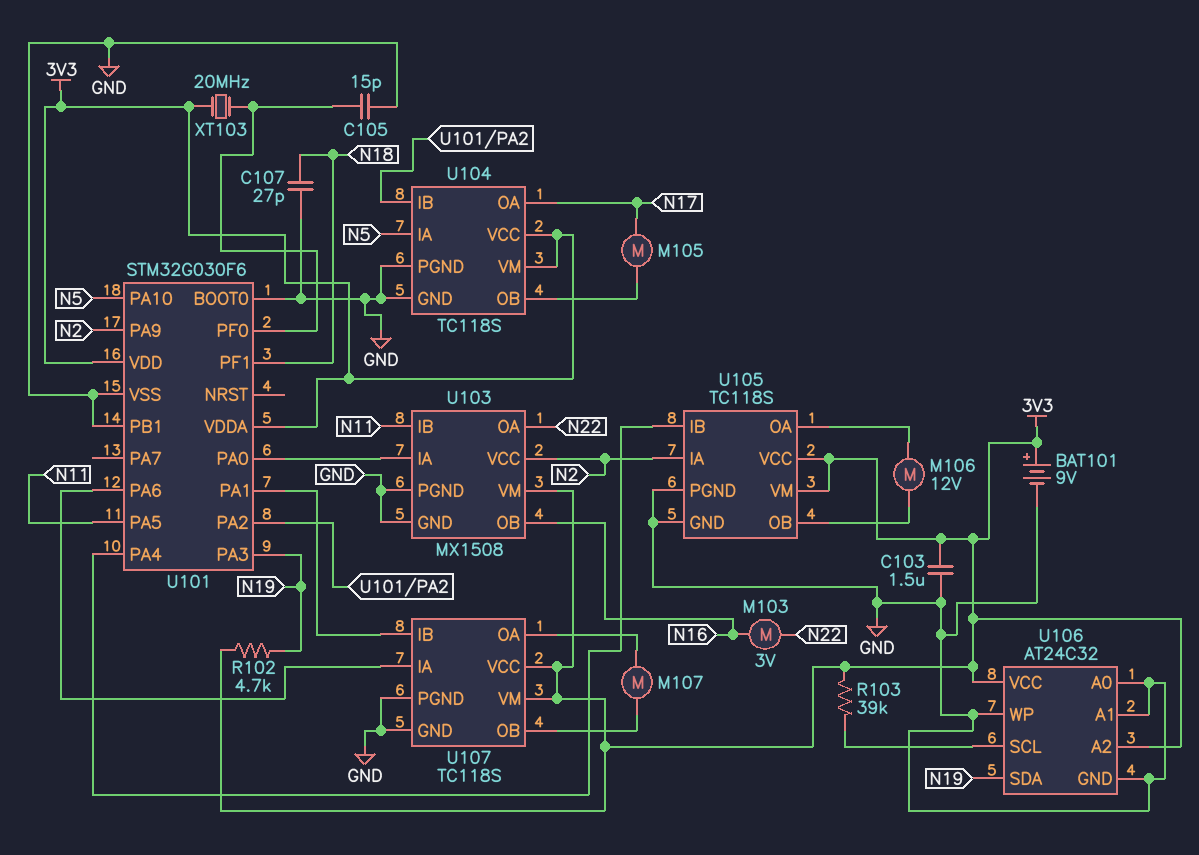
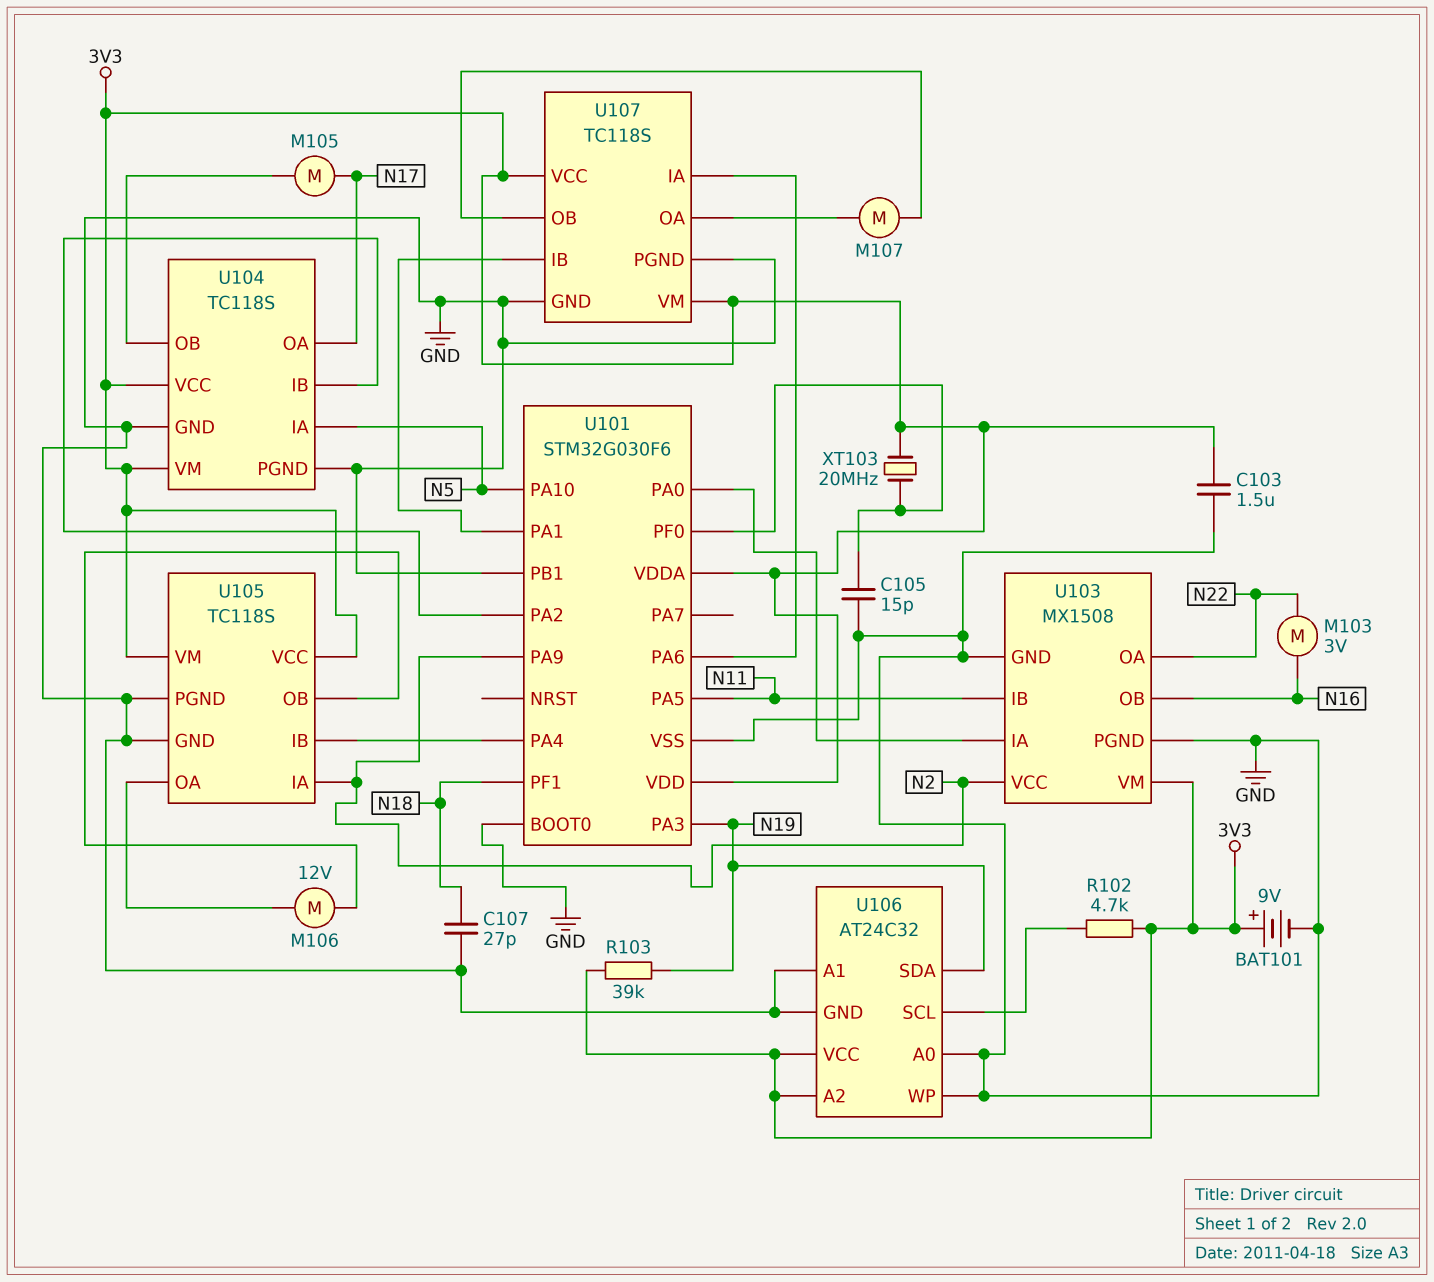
R102: 4.7k (3V3, N19) -> 4.7k (3V3, U106/SCL)
R103: 39k (3V3, U106/SCL) -> 39k (3V3, N19)

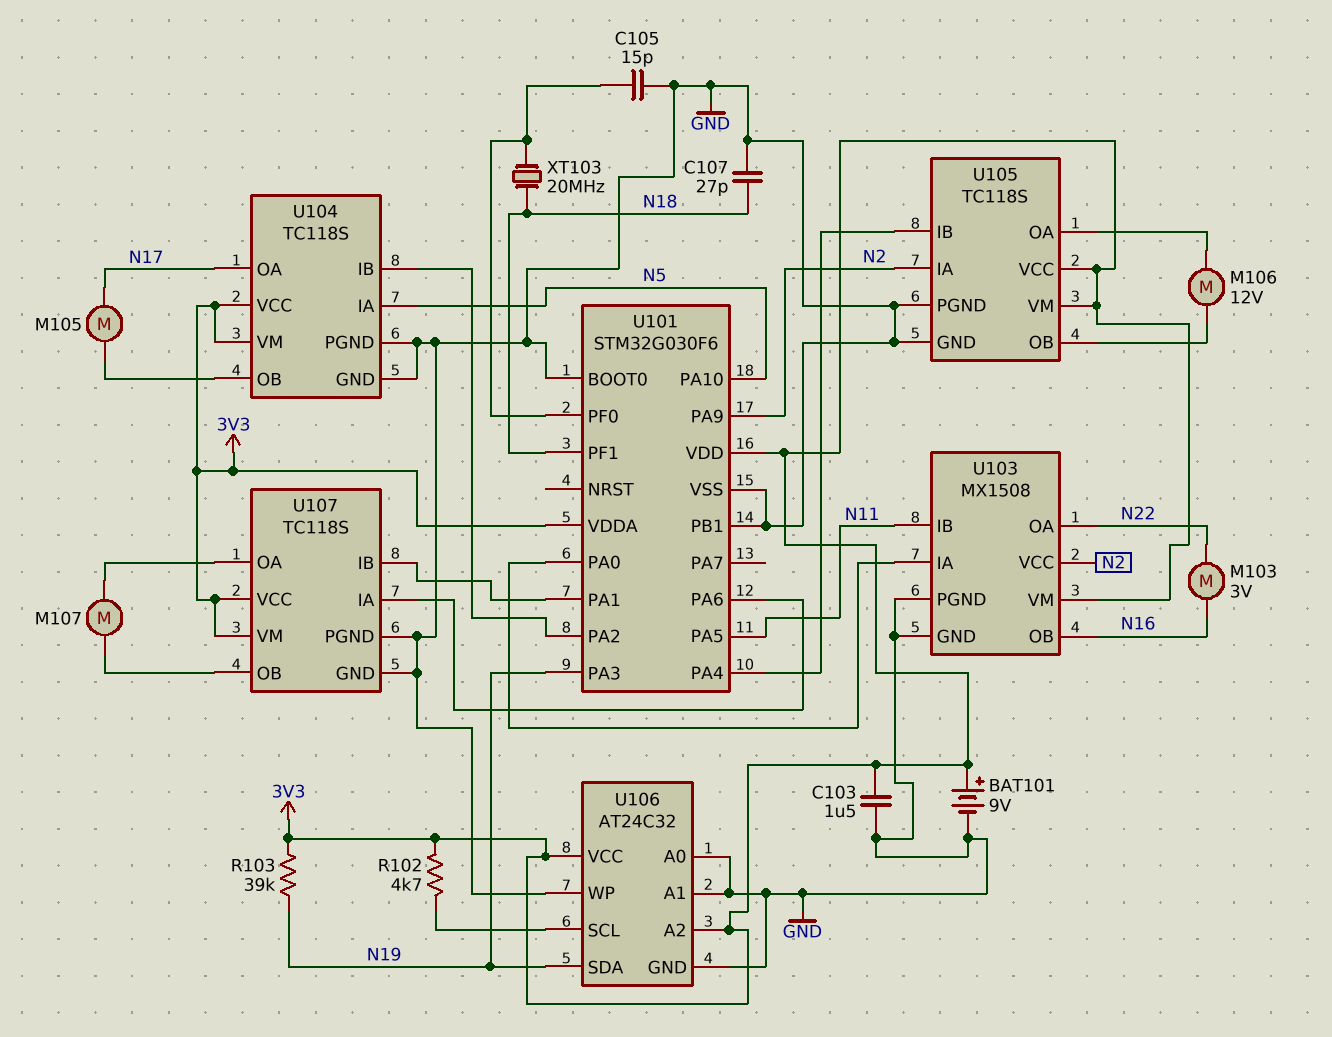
XT103: 20MHz (3V3, U101/PF0) -> 20MHz (N18, U101/PF0)

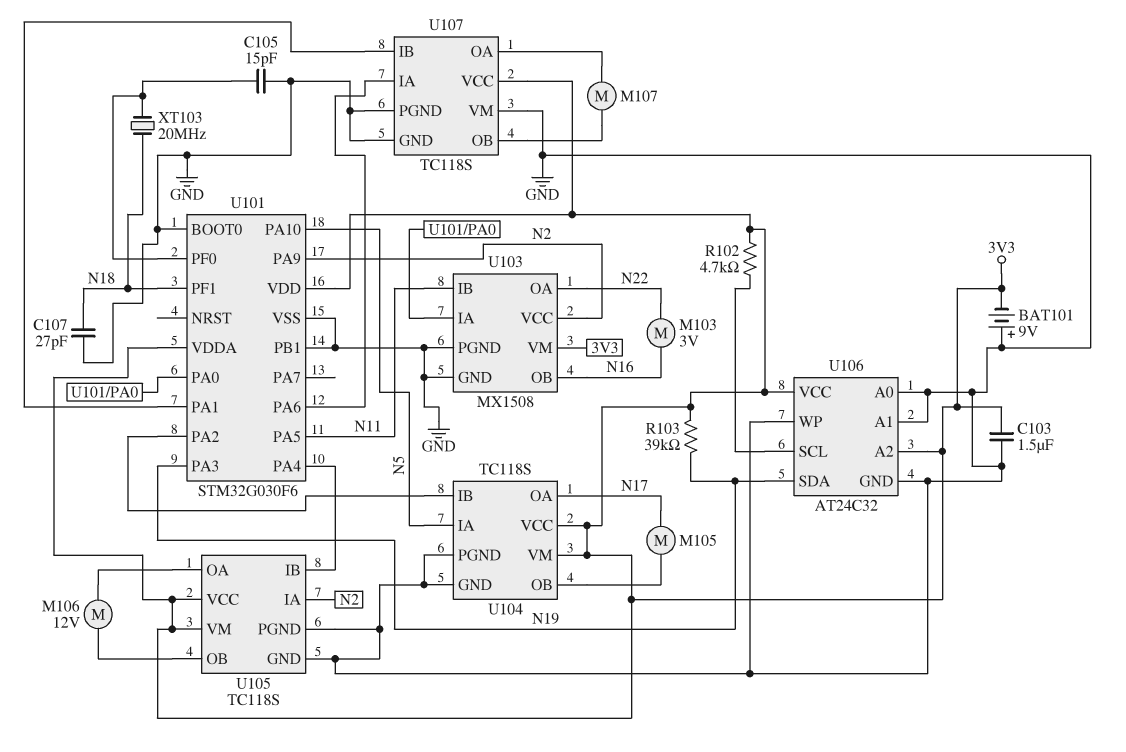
BAT101: 9V (plus 3V3, minus GND) -> 9V (plus GND, minus 3V3)
U107 pin VM: 3V3 -> GND

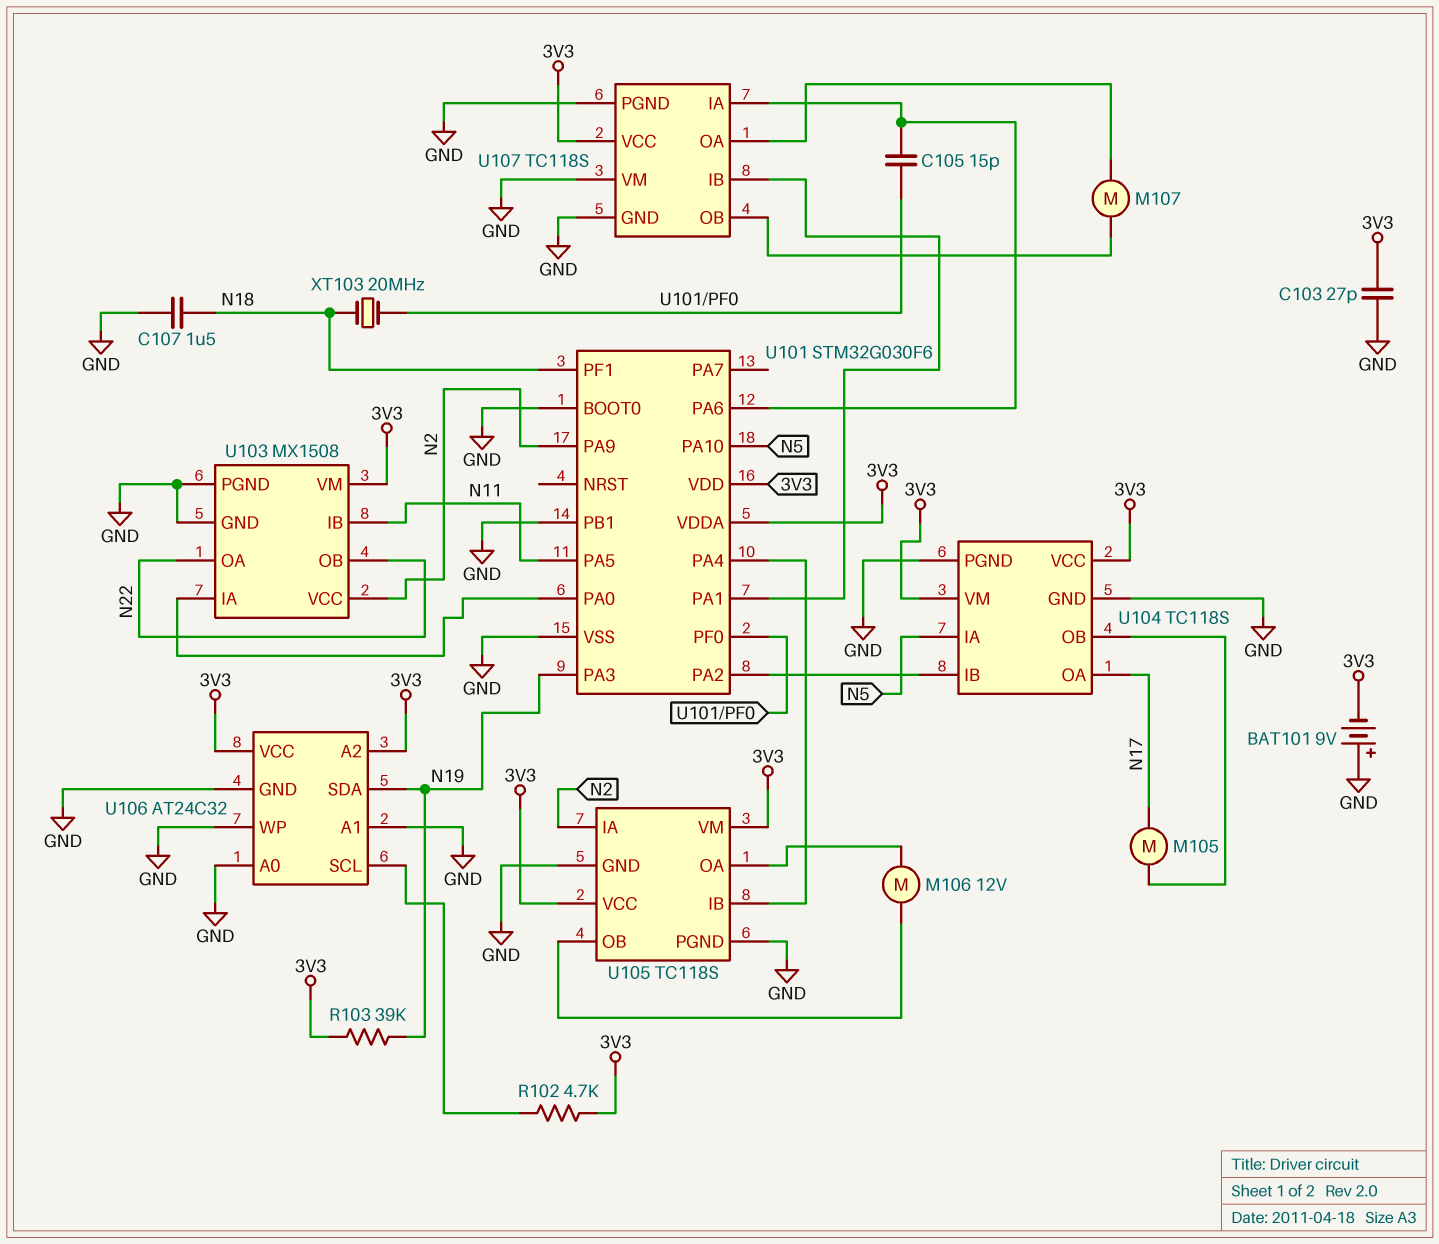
C103: 1.5uF (3V3, GND) -> 27pF (3V3, GND)
C105: 15pF (GND, U101/PF0) -> 15pF (U101/PA6, U101/PF0)
C107: 27pF (GND, N18) -> 1.5uF (GND, N18)
M103: motor 3V (N16, N22) -> none
U103 pin OB: N16 -> N22

